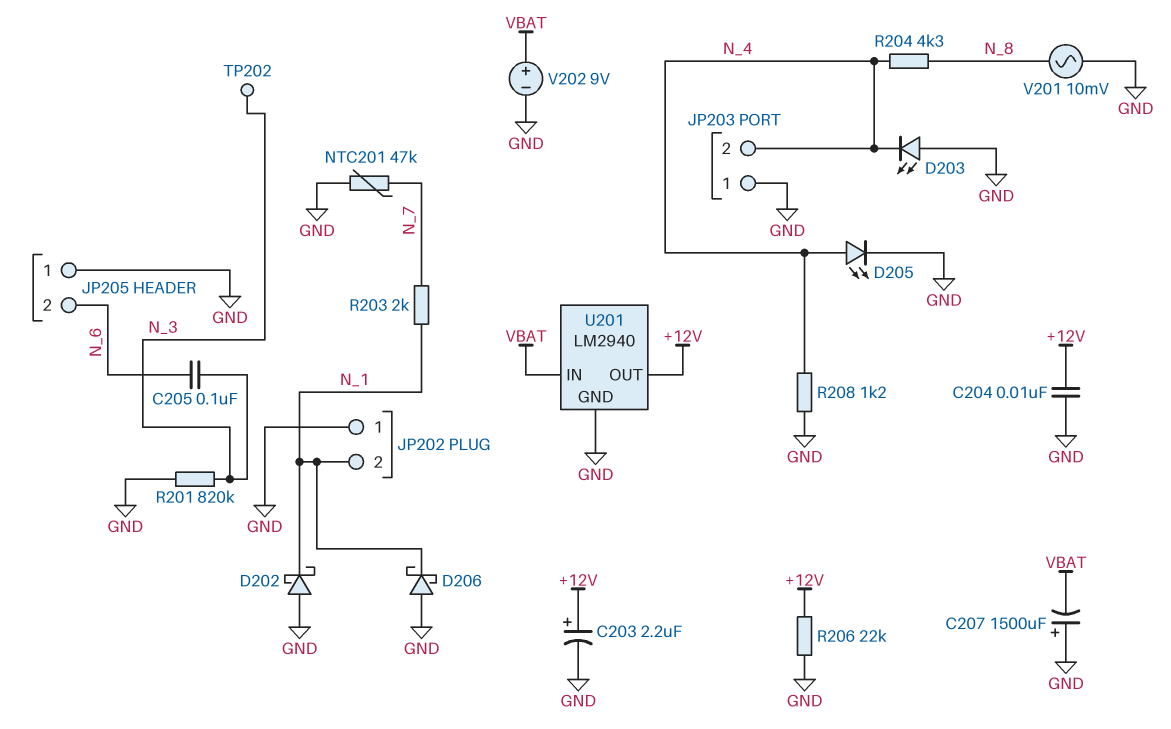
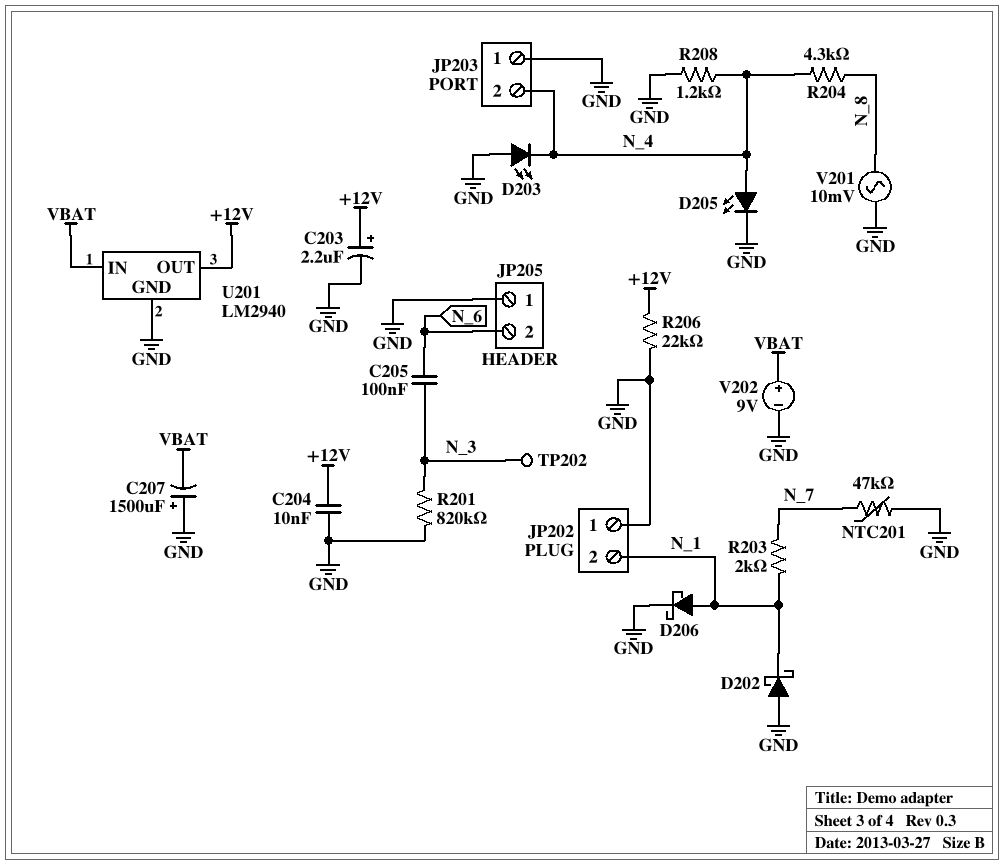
D206: schottky (A GND, K N_1) -> schottky (A N_1, K GND)

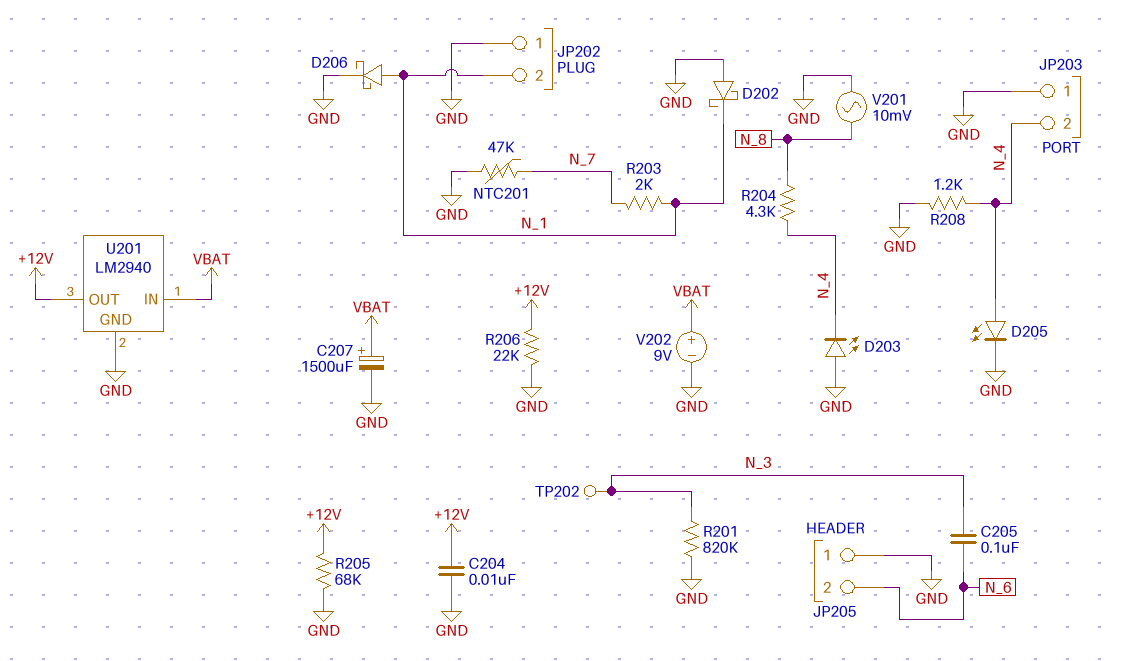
C203: 2.2uF (plus +12V, minus GND) -> none
C207: 1500uF (plus GND, minus VBAT) -> 1500uF (plus VBAT, minus GND)
R205: none -> 68k (+12V, GND)

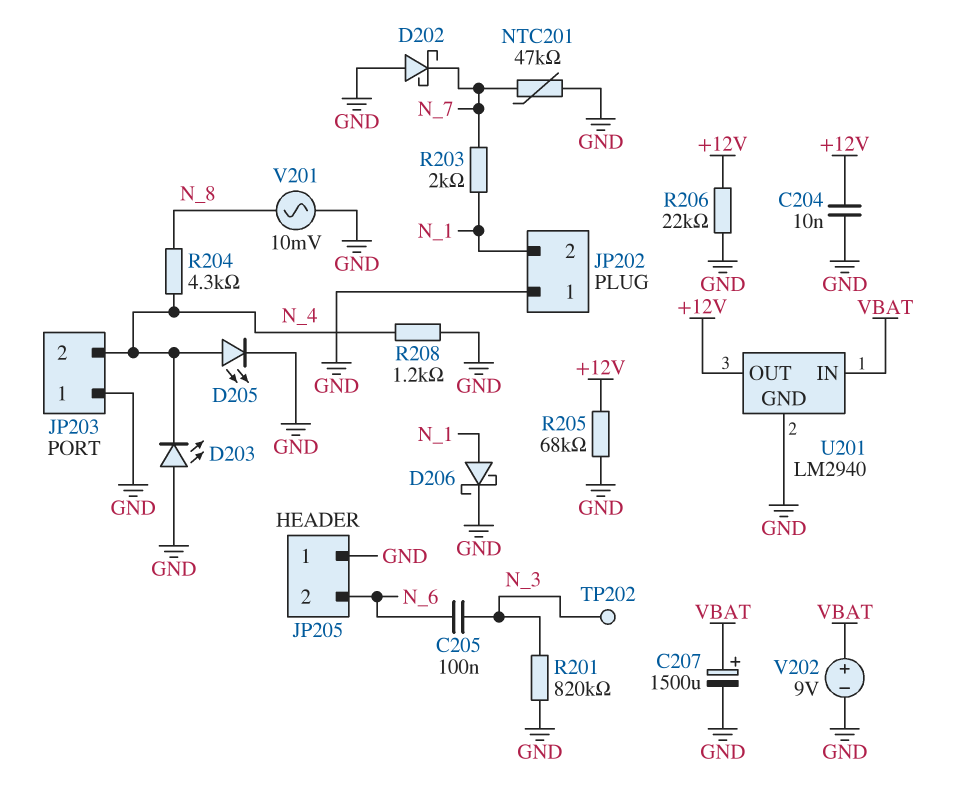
D202: schottky (A GND, K N_1) -> schottky (A GND, K N_7)

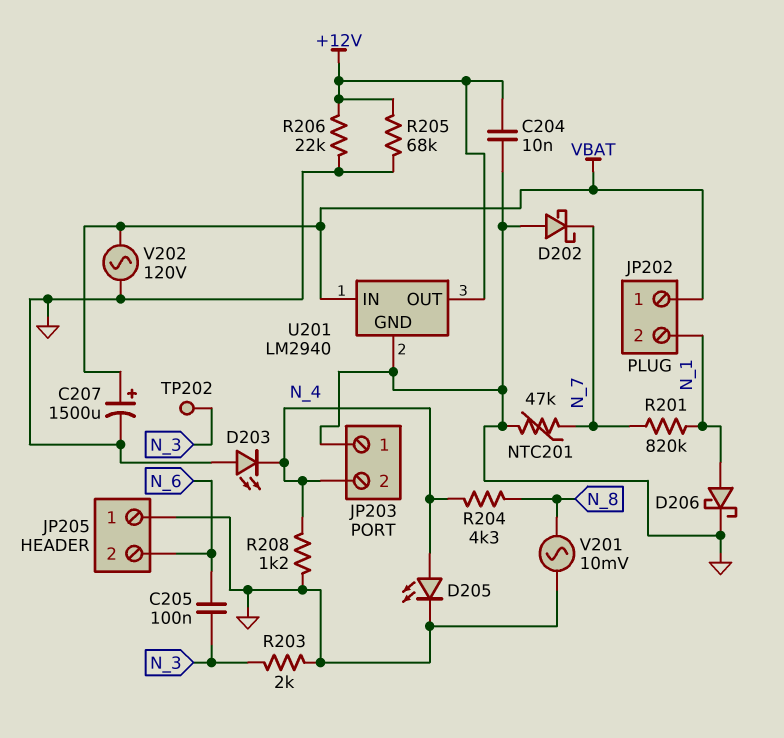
JP202 pin 1: GND -> VBAT
R201: 820k (GND, N_3) -> 820k (N_1, N_7)
R203: 2k (N_1, N_7) -> 2k (GND, N_3)
V202: 9V (plus VBAT, minus GND) -> AC 120V (GND, VBAT)

